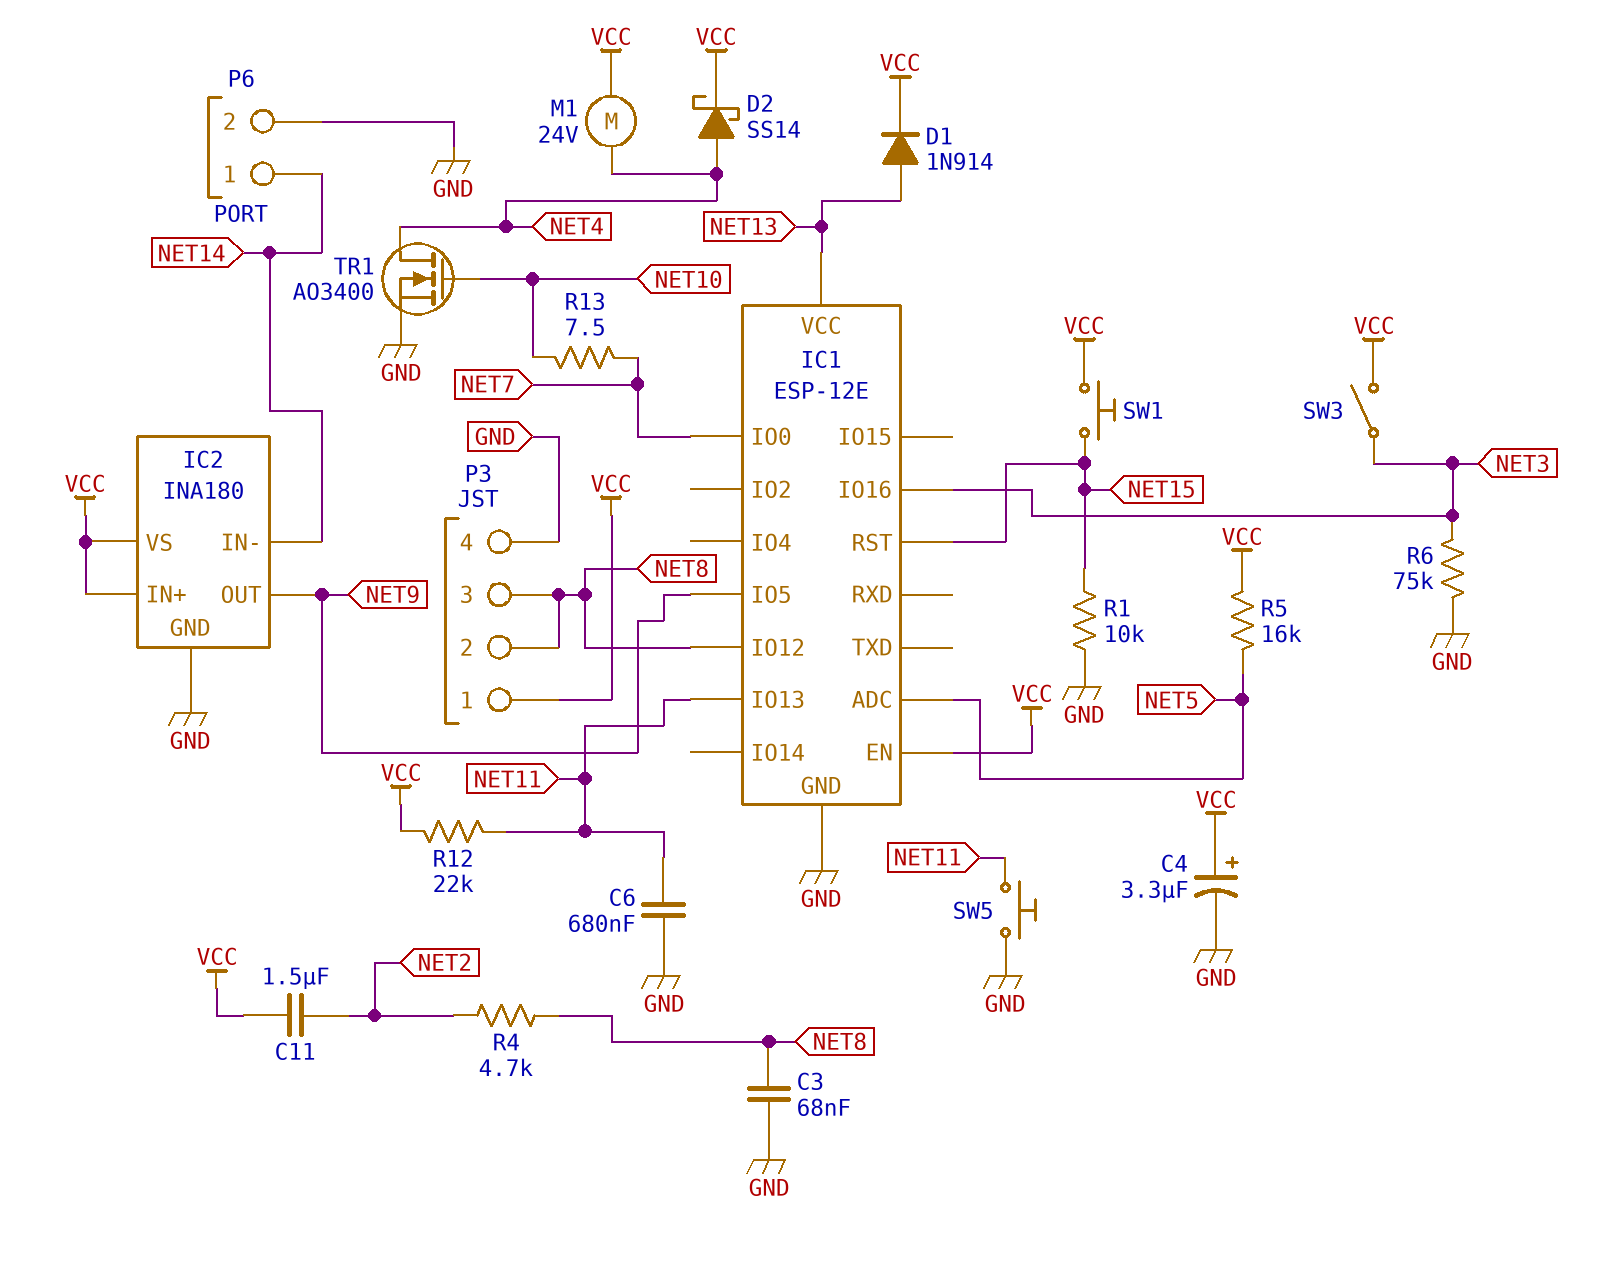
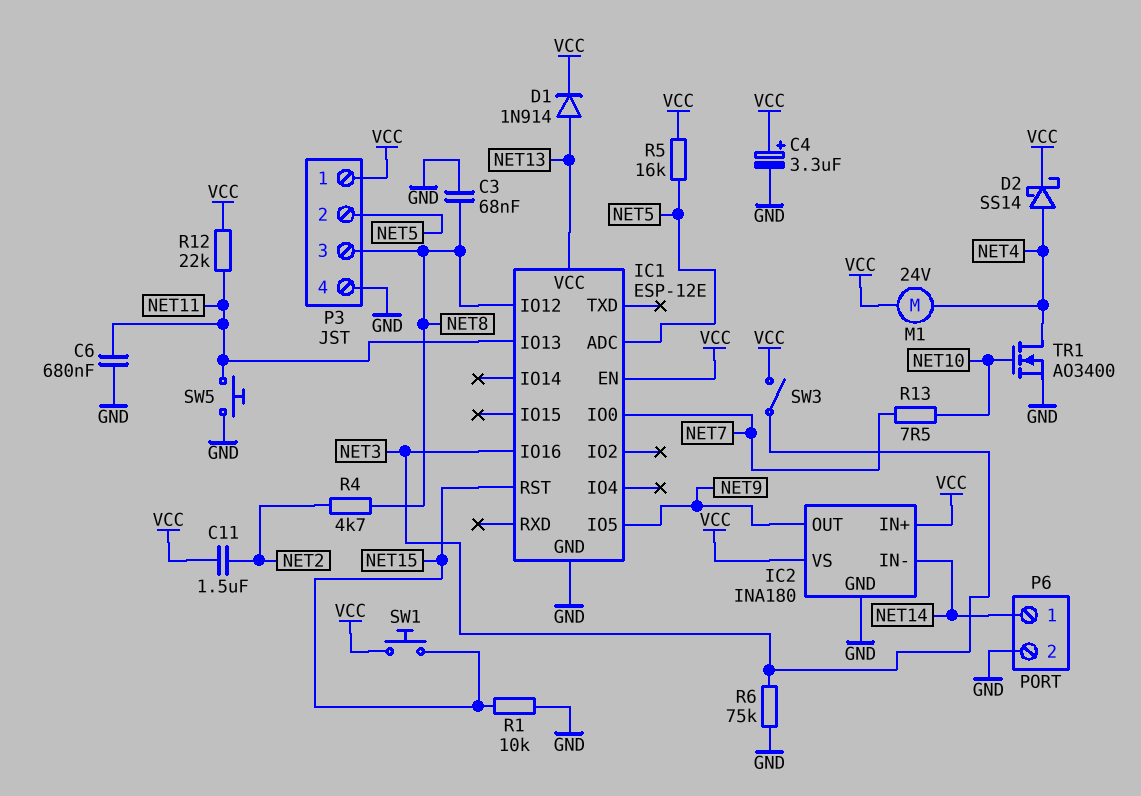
P3 pin 2: NET8 -> NET5

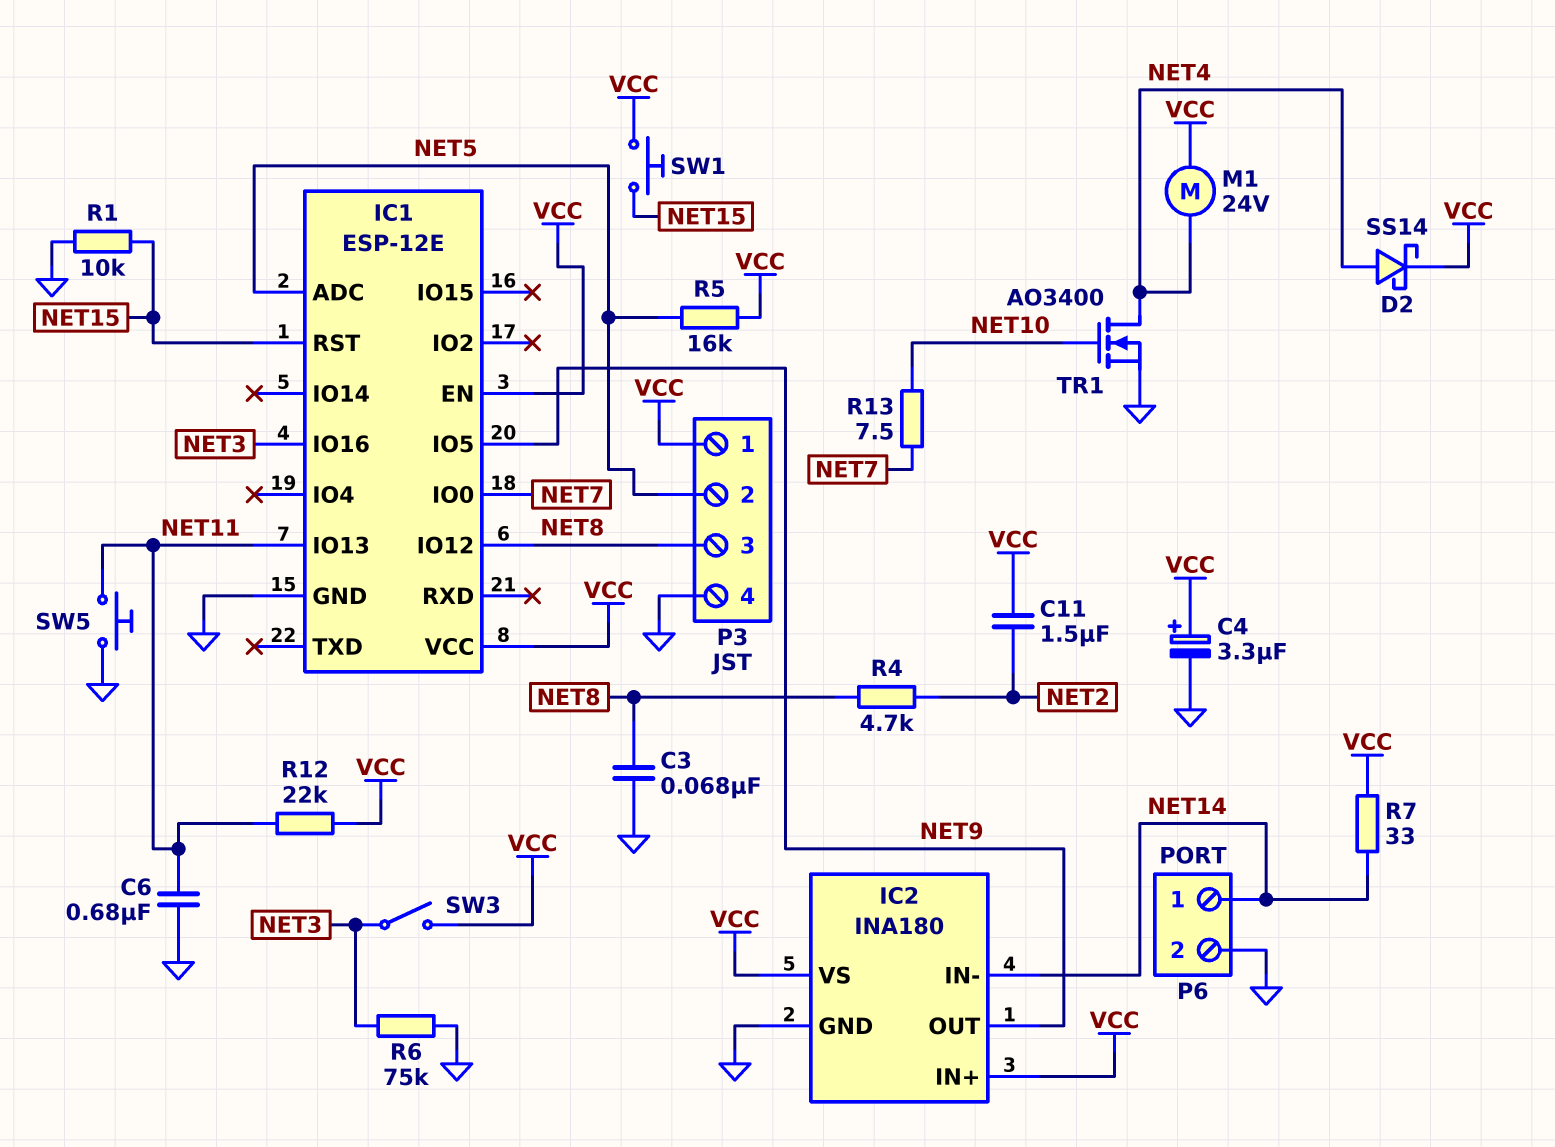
D1: diode 1N914 (A NET13, K VCC) -> none
IC1 pin VCC: NET13 -> VCC
R7: none -> 33 (NET14, VCC)

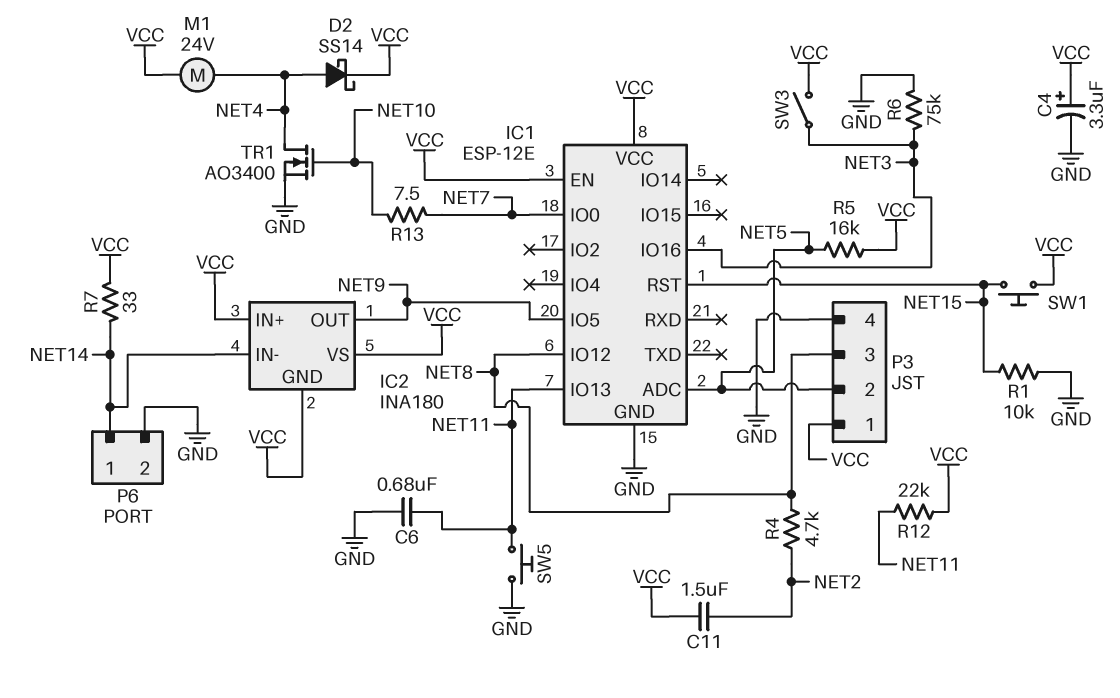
C3: 68nF (GND, NET8) -> none
IC2 pin GND: GND -> VCC

